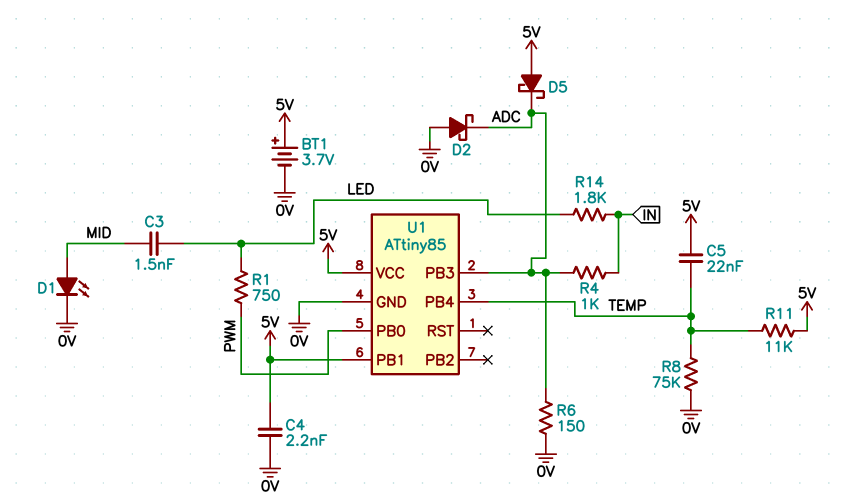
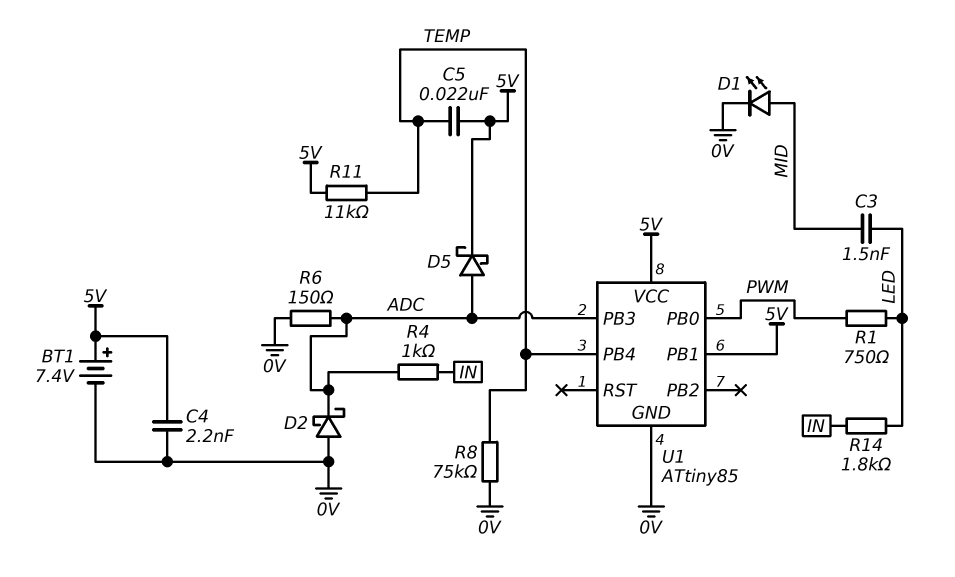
BT1: 3.7V (plus 5V, minus 0V) -> 7.4V (plus 5V, minus 0V)
D5: schottky (A 5V, K ADC) -> schottky (A ADC, K 5V)

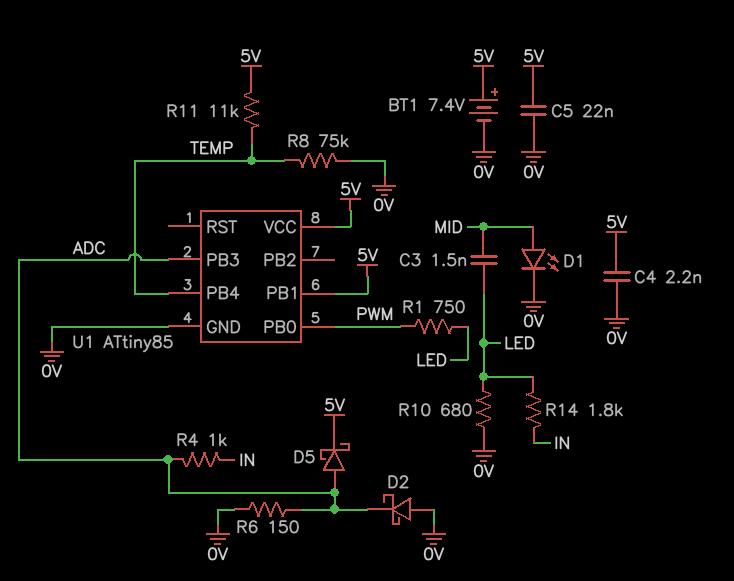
C5: 22nF (5V, TEMP) -> 22nF (0V, 5V)
R10: none -> 680 (0V, LED)

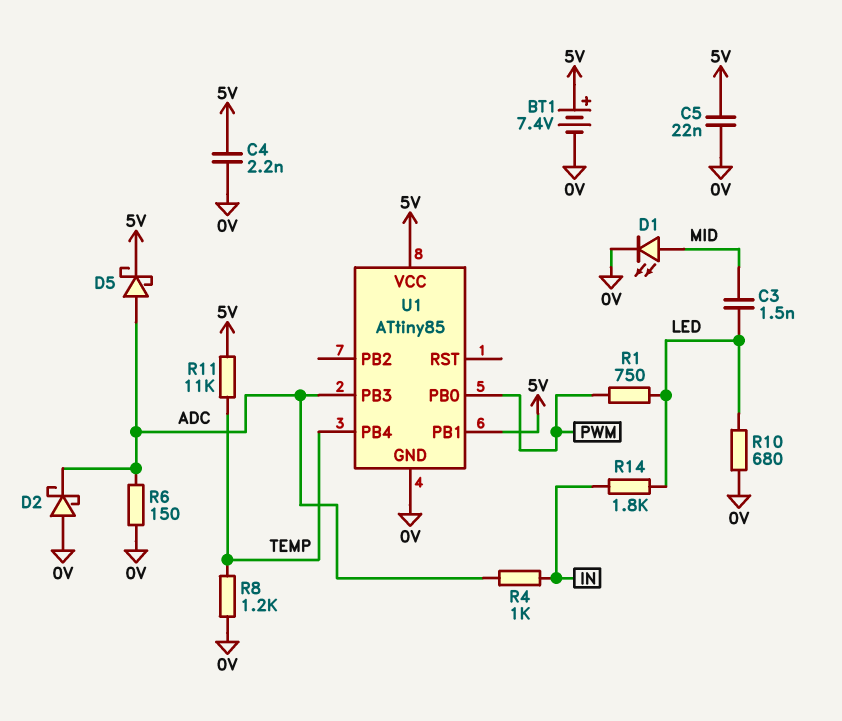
R8: 75k (0V, TEMP) -> 1.2k (0V, TEMP)

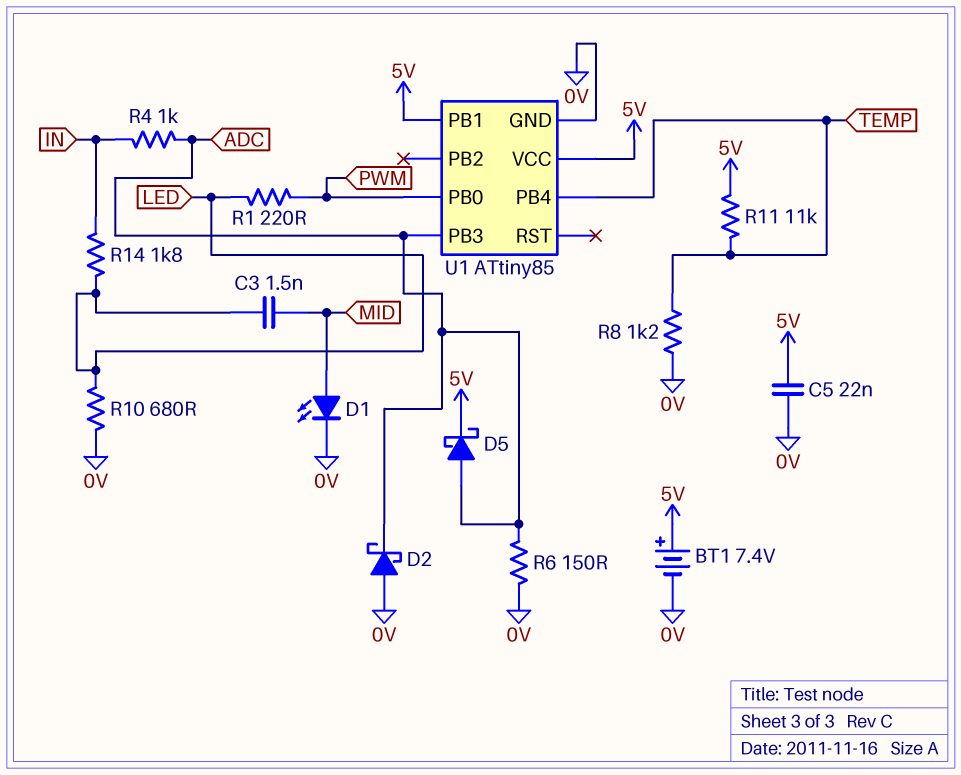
C4: 2.2nF (0V, 5V) -> none
R1: 750 (LED, PWM) -> 220 (LED, PWM)

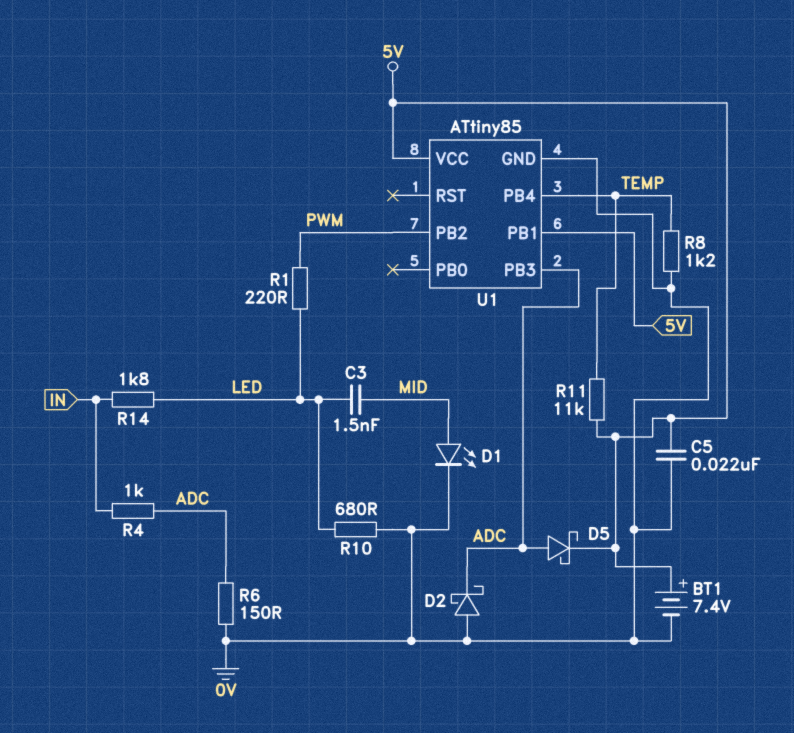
U1 pin PB0: PWM -> none
U1 pin PB2: none -> PWM

